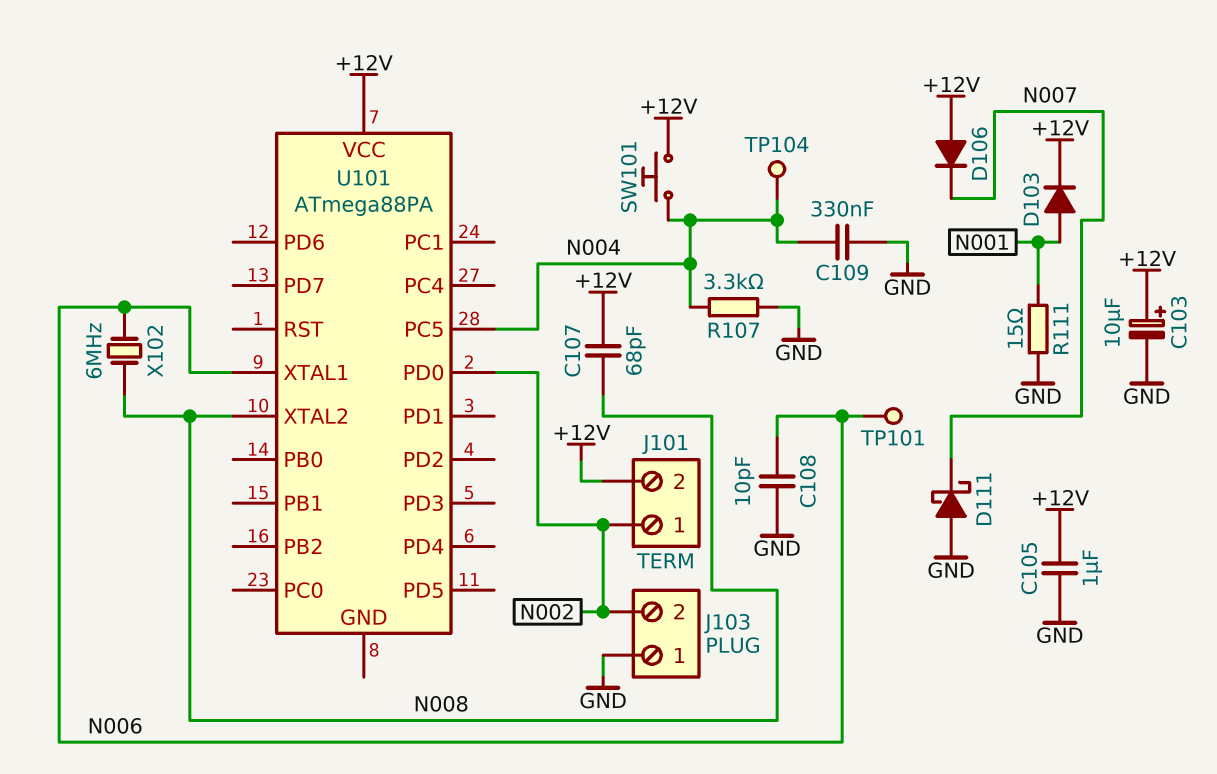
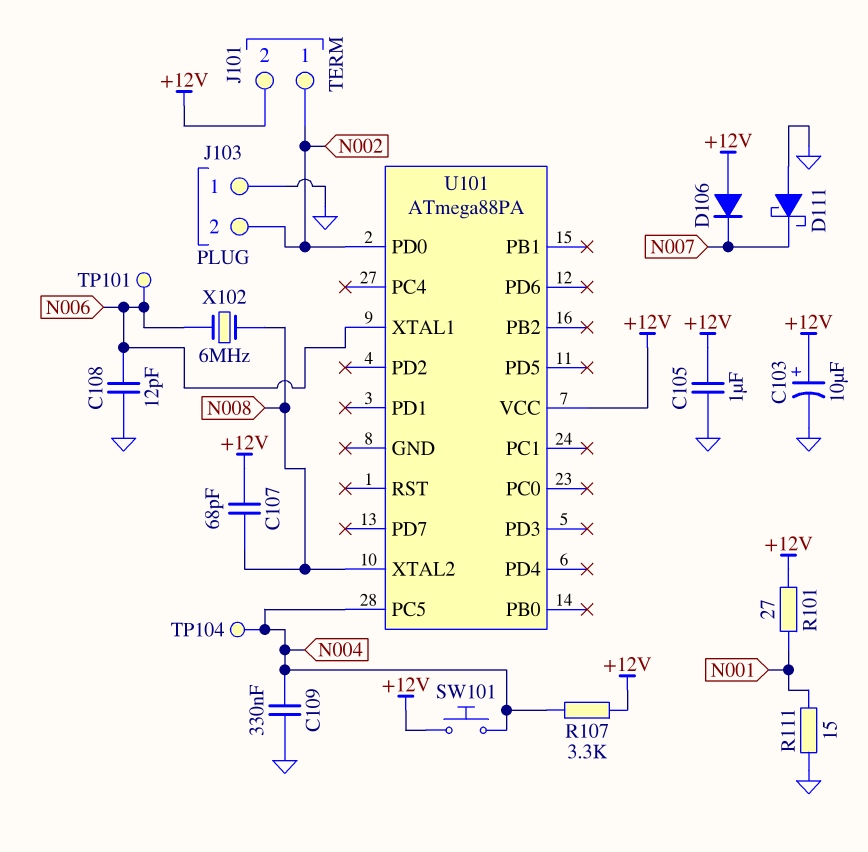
C108: 10pF (GND, N006) -> 12pF (GND, N006)
D103: diode (A N001, K +12V) -> none
R101: none -> 27 (+12V, N001)
R107: 3.3k (GND, N004) -> 3.3k (+12V, N004)

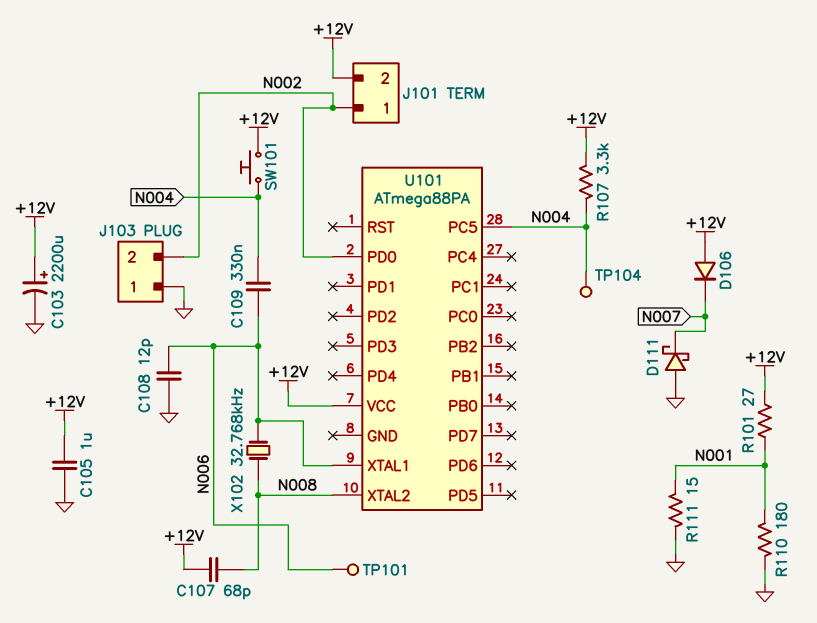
C103: 10uF (plus +12V, minus GND) -> 2200uF (plus +12V, minus GND)
C109: 330nF (GND, N004) -> 330nF (N004, N006)
R110: none -> 180 (GND, N001)
X102: 6MHz (N006, N008) -> 32.768kHz (N006, N008)

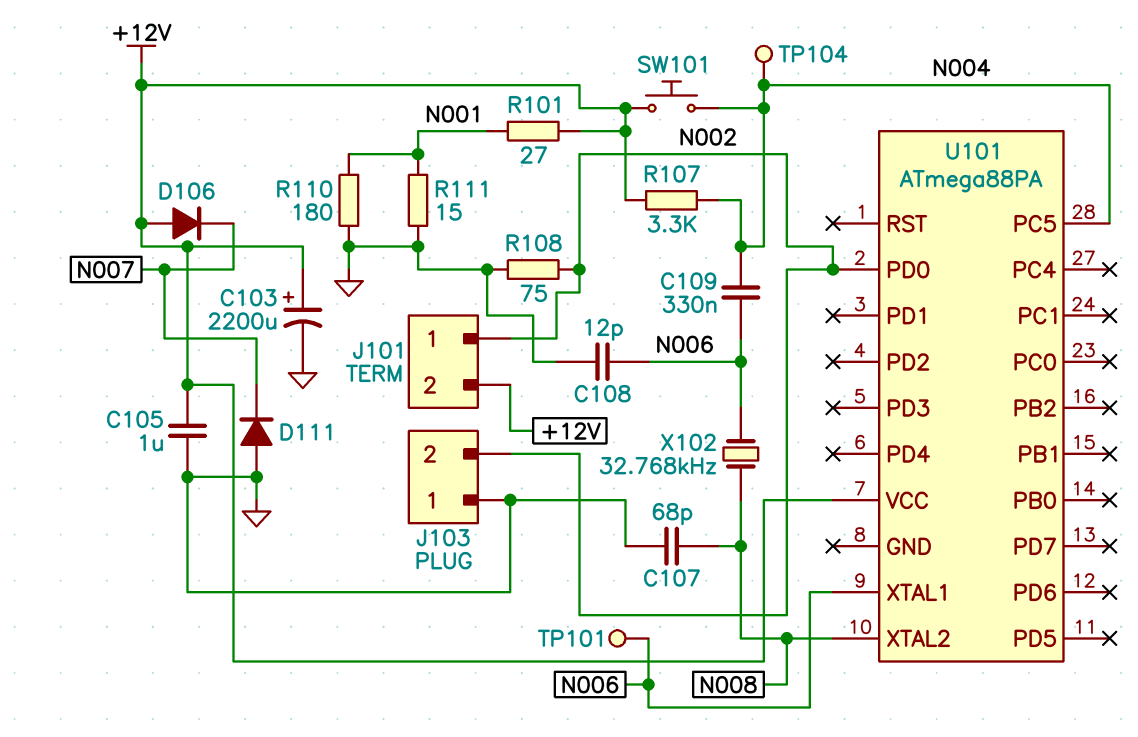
C107: 68pF (+12V, N008) -> 68pF (GND, N008)
D111: schottky (A GND, K N007) -> diode (A GND, K N007)
R108: none -> 75 (GND, N002)

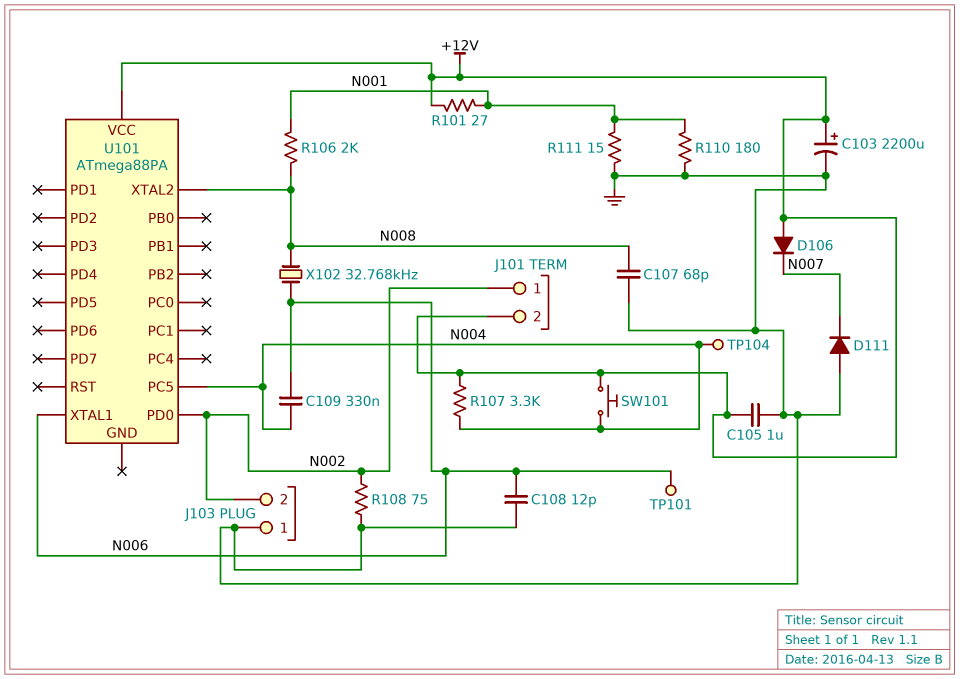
R106: none -> 2k (N001, N008)

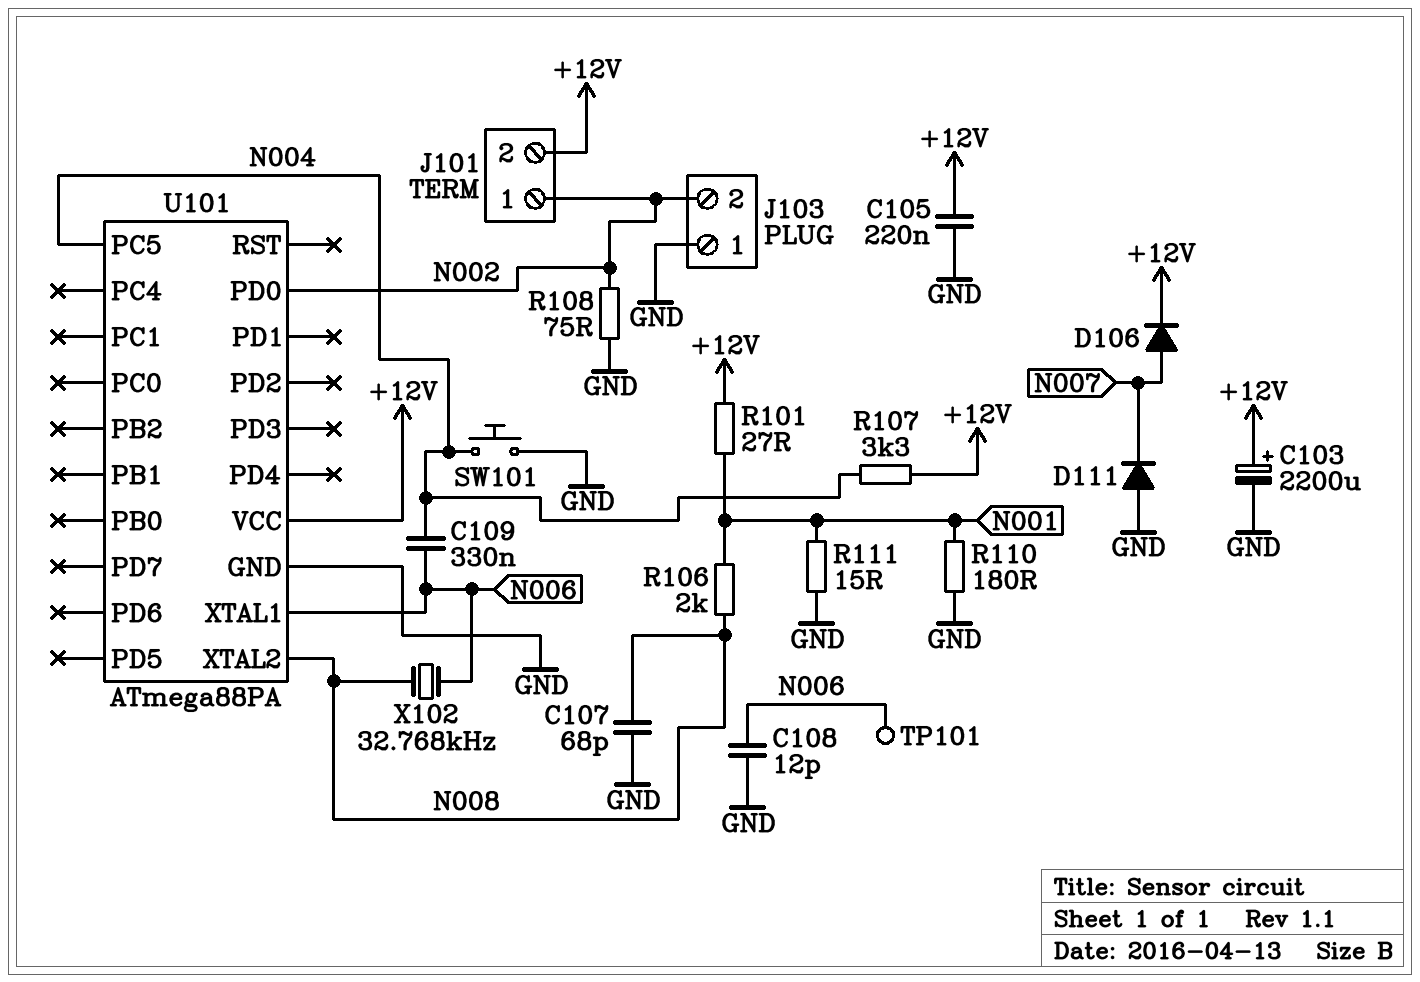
C105: 1uF (+12V, GND) -> 220nF (+12V, GND)
D106: diode (A +12V, K N007) -> diode (A N007, K +12V)
SW101: button (+12V, N004) -> button (GND, N004)
TP104: test point (N004) -> none
U101 pin GND: none -> GND

